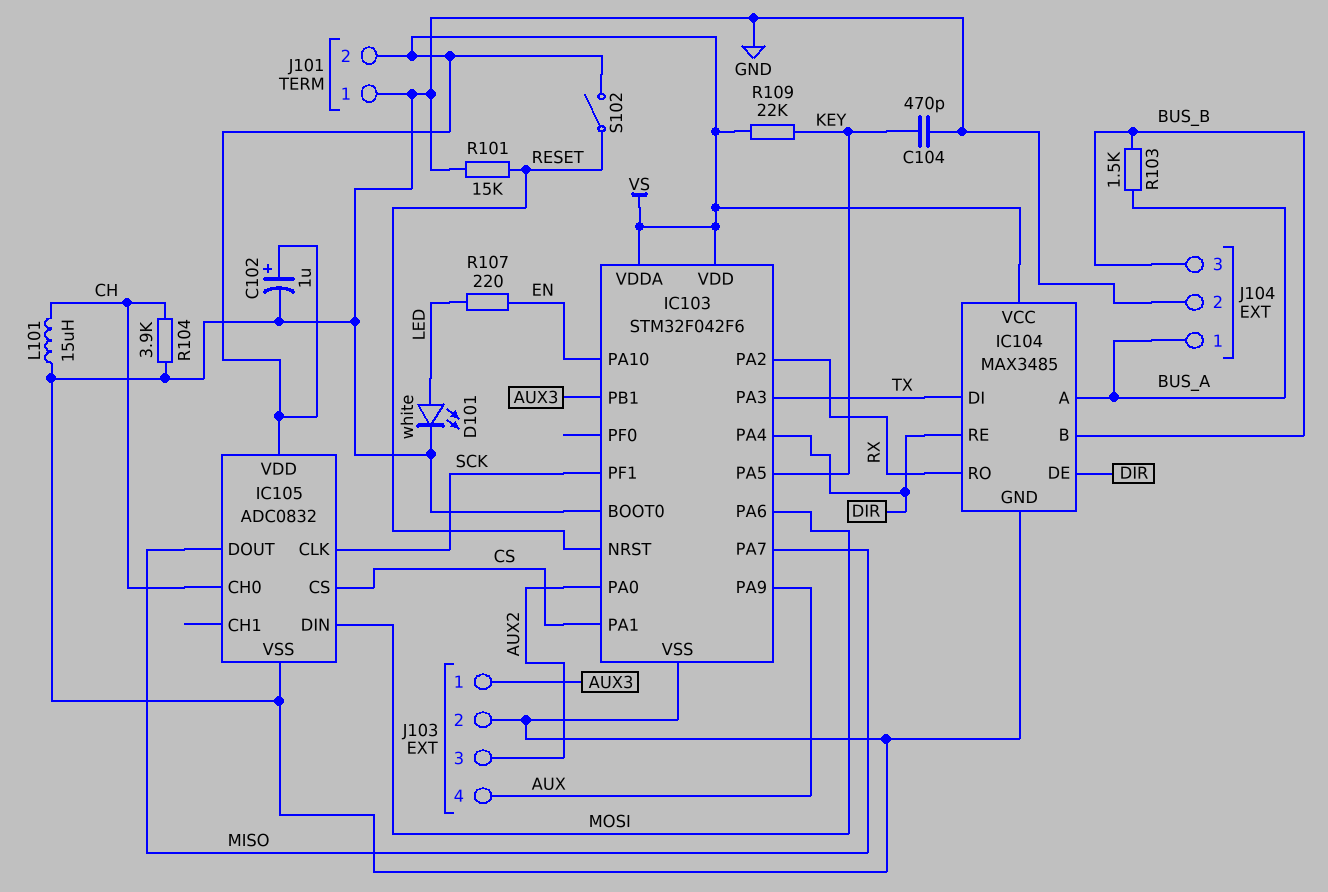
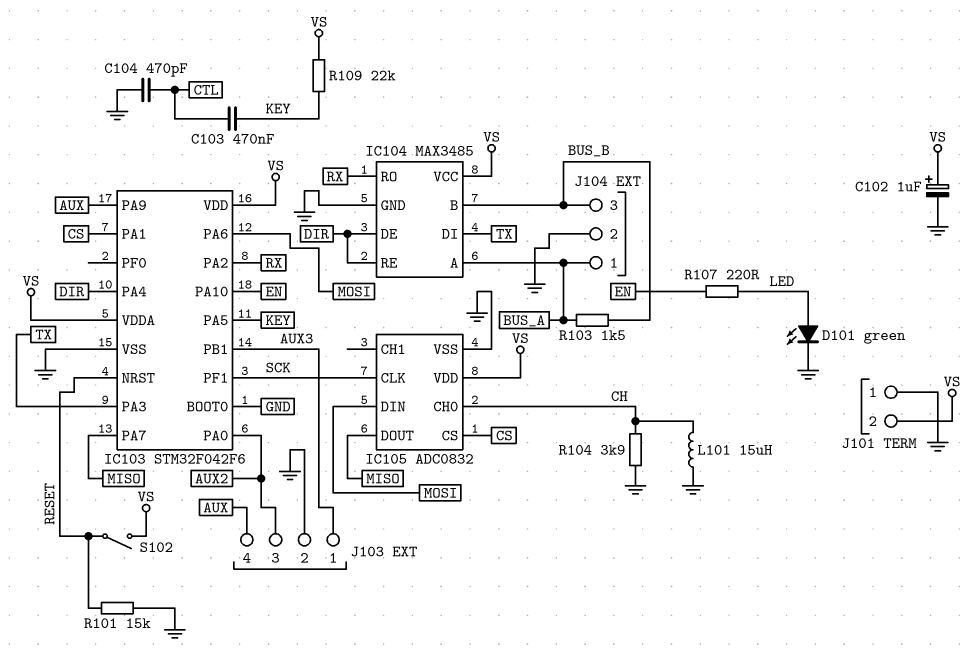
C103: none -> 470nF (CTL, KEY)
C104: 470pF (GND, KEY) -> 470pF (CTL, GND)
D101: LED white (A LED, K GND) -> LED green (A LED, K GND)

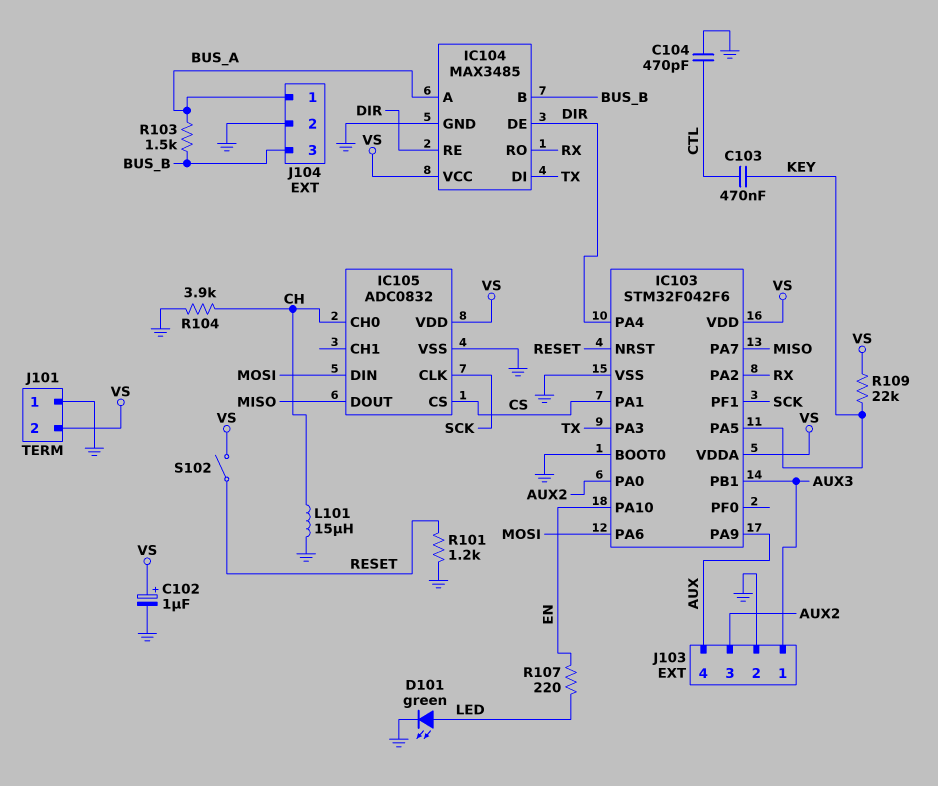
R101: 15k (GND, RESET) -> 1.2k (GND, RESET)

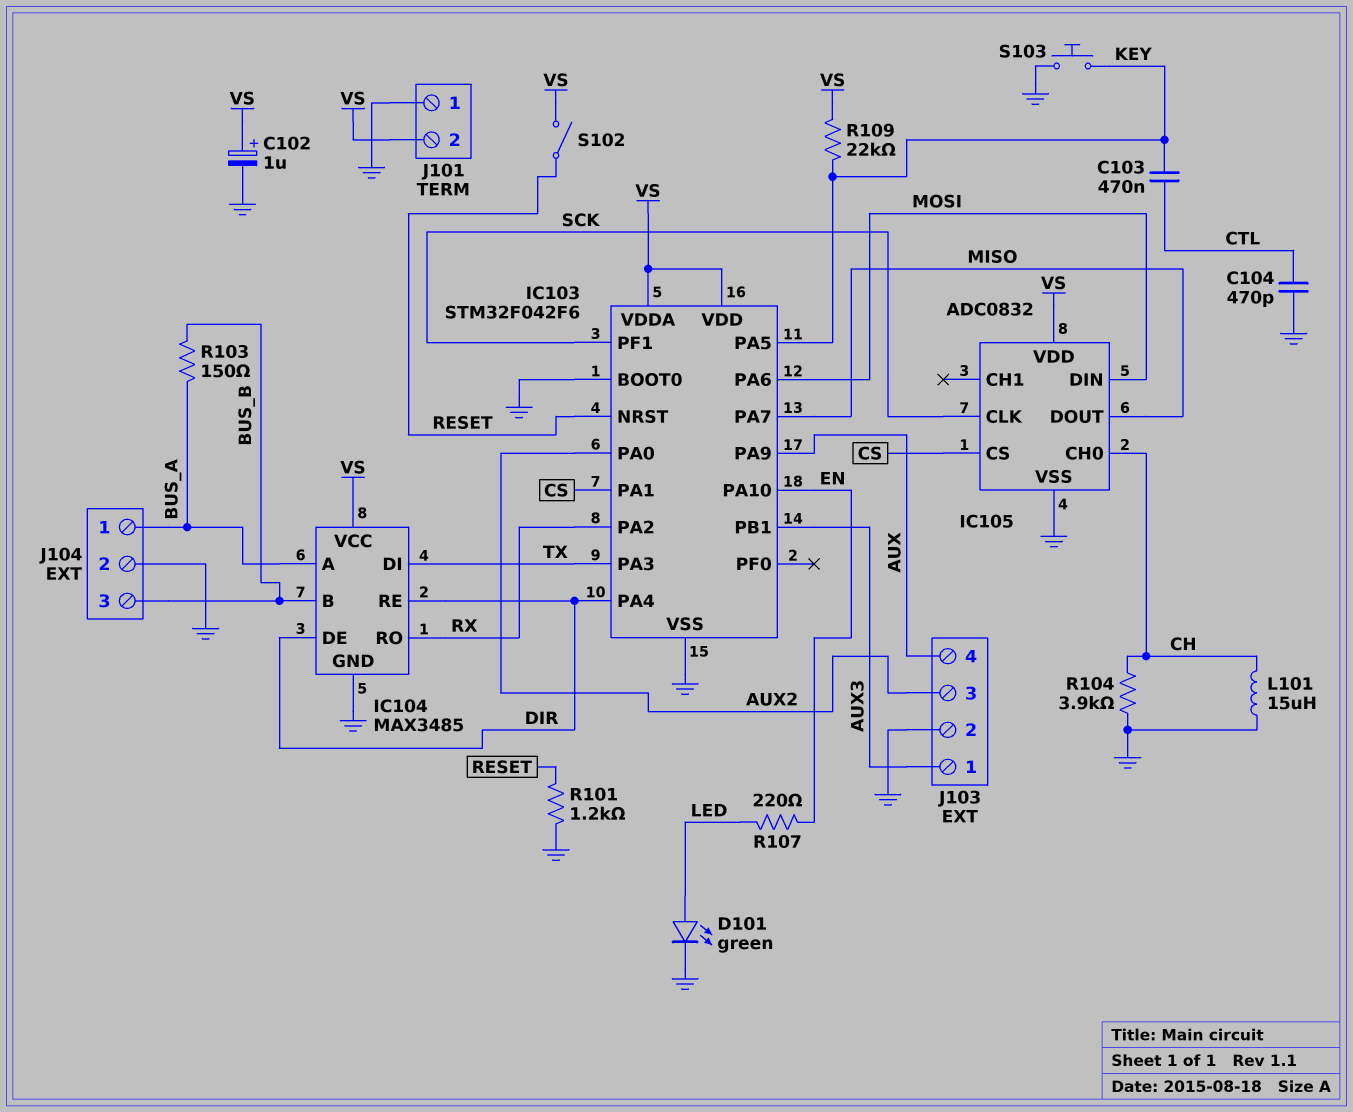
R103: 1.5k (BUS_A, BUS_B) -> 150 (BUS_A, BUS_B)
S103: none -> button (GND, KEY)

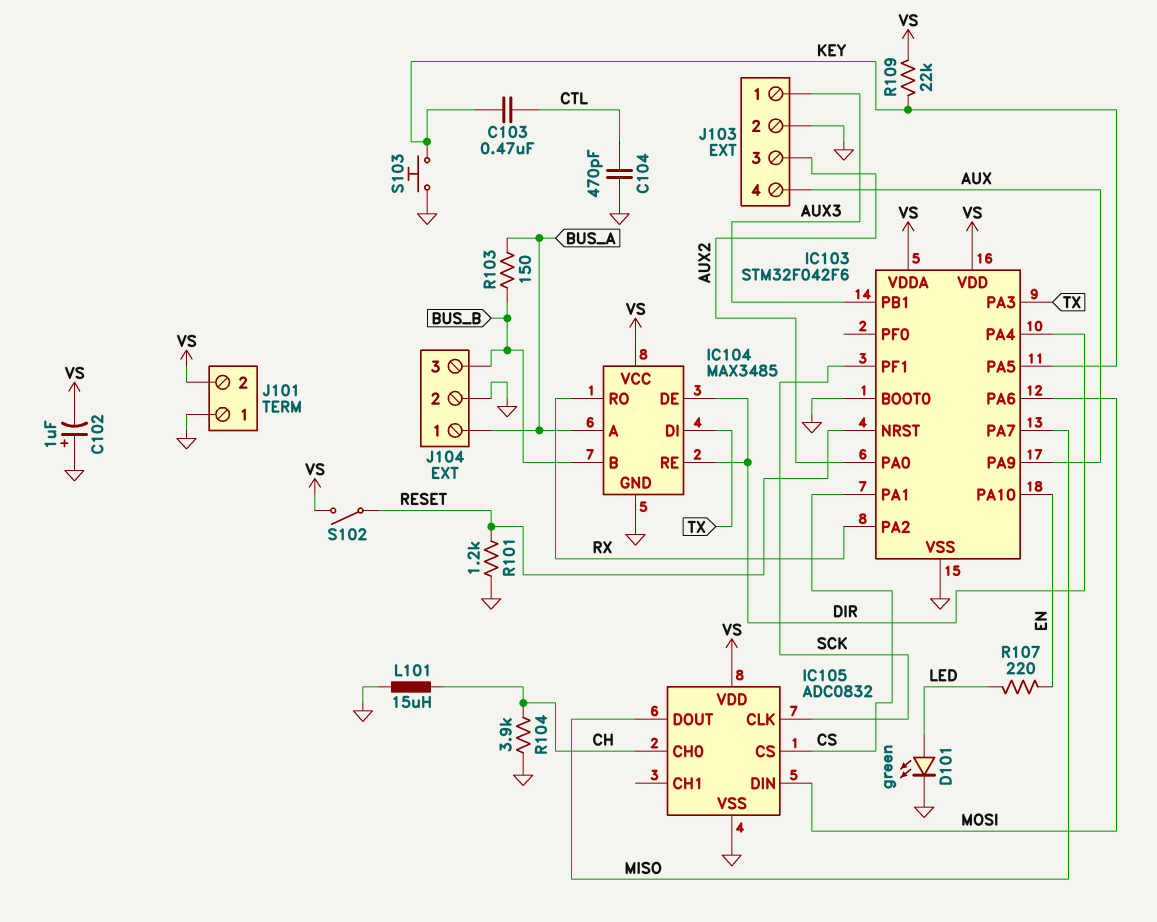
C102: 1uF (plus VS, minus GND) -> 1uF (plus GND, minus VS)

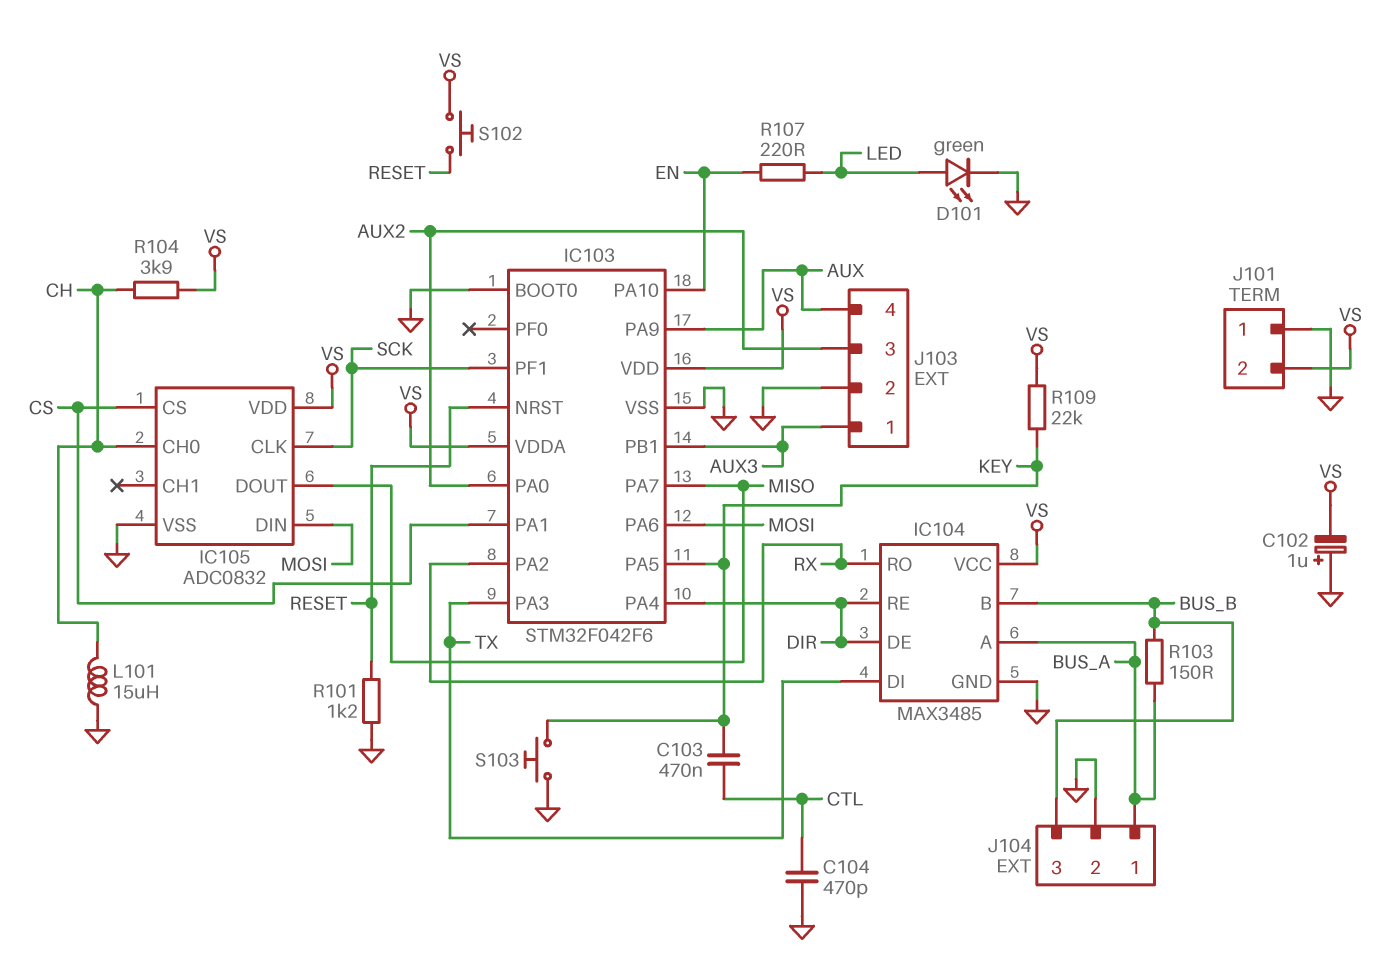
R104: 3.9k (CH, GND) -> 3.9k (CH, VS)
S102: switch (RESET, VS) -> button (RESET, VS)

